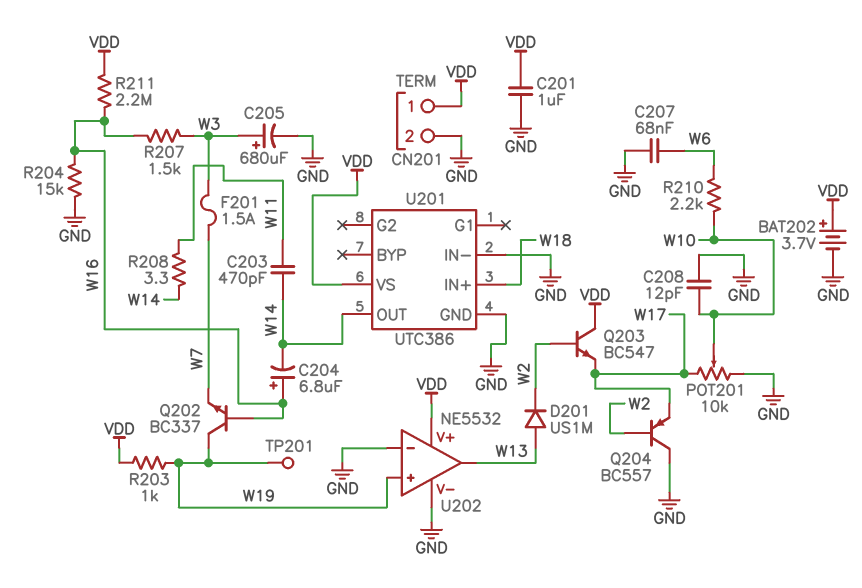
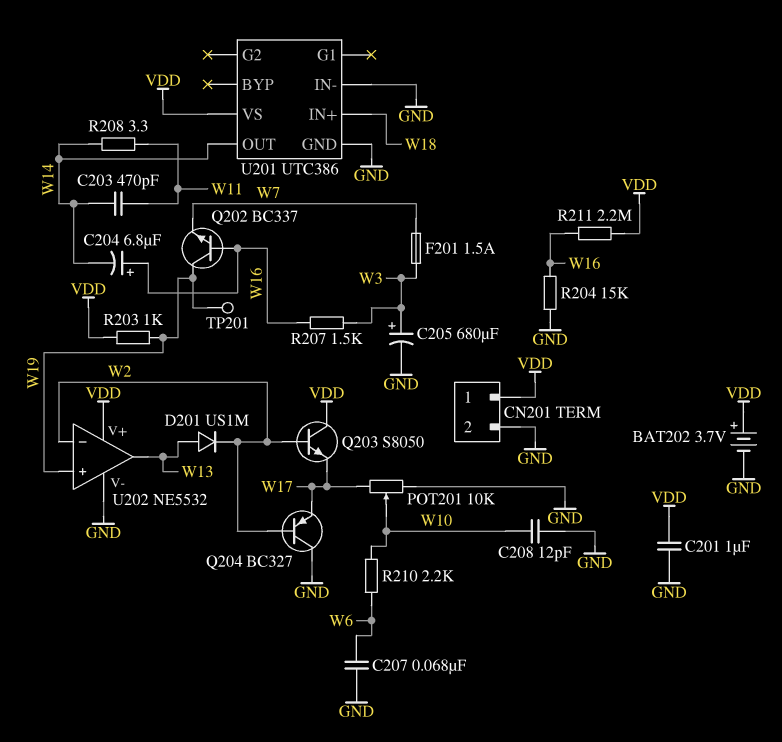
Q203: NPN BC547 (B W2, C VDD, E W17) -> NPN S8050 (B W2, C VDD, E W17)
Q204: PNP BC557 (B W2, C GND, E W17) -> PNP BC327 (B W2, C GND, E W17)
U202 pin in-: GND -> W2

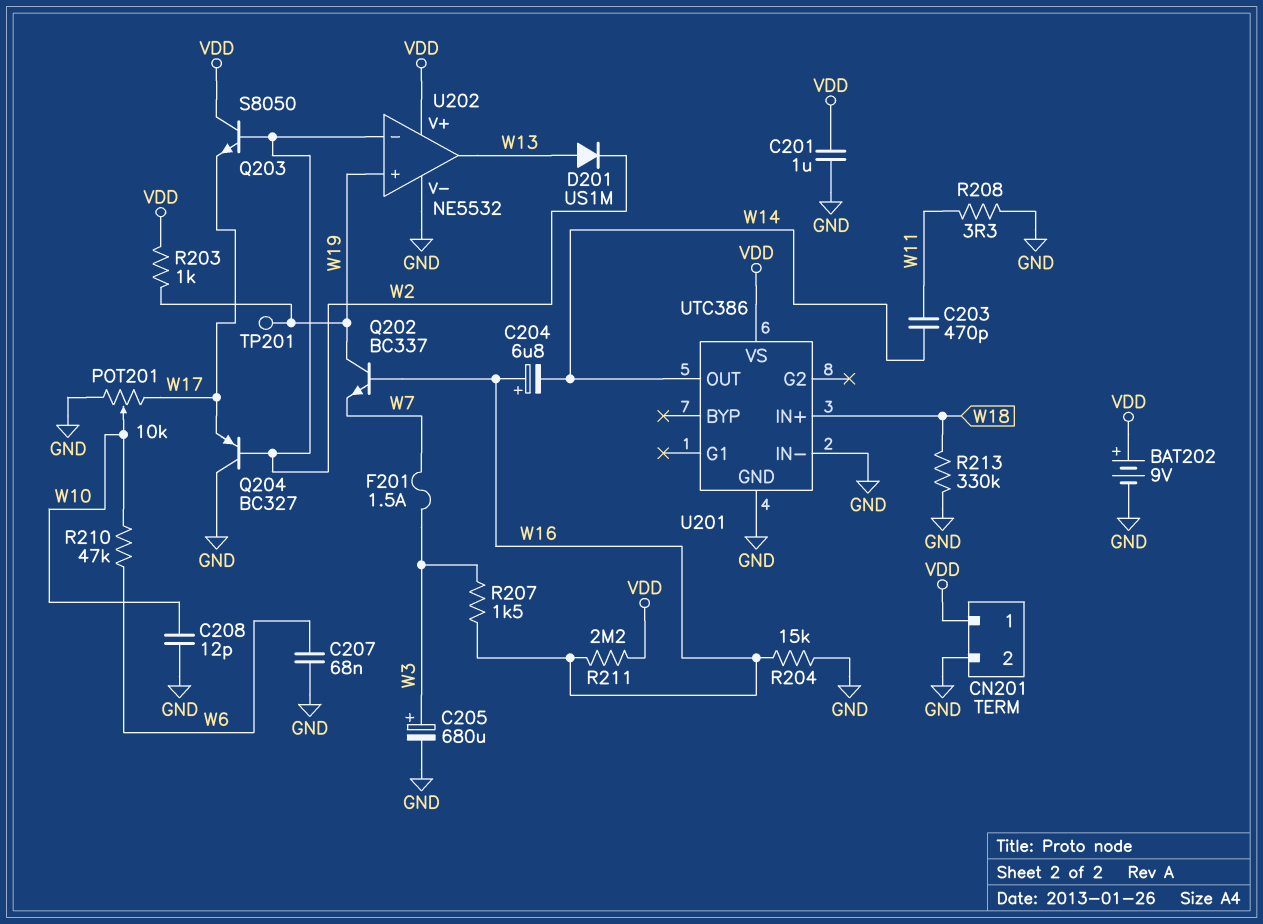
BAT202: 3.7V (plus VDD, minus GND) -> 9V (plus VDD, minus GND)
R208: 3.3 (W11, W14) -> 3.3 (GND, W11)
R210: 2.2k (W6, W10) -> 47k (W6, W10)
R213: none -> 330k (GND, W18)

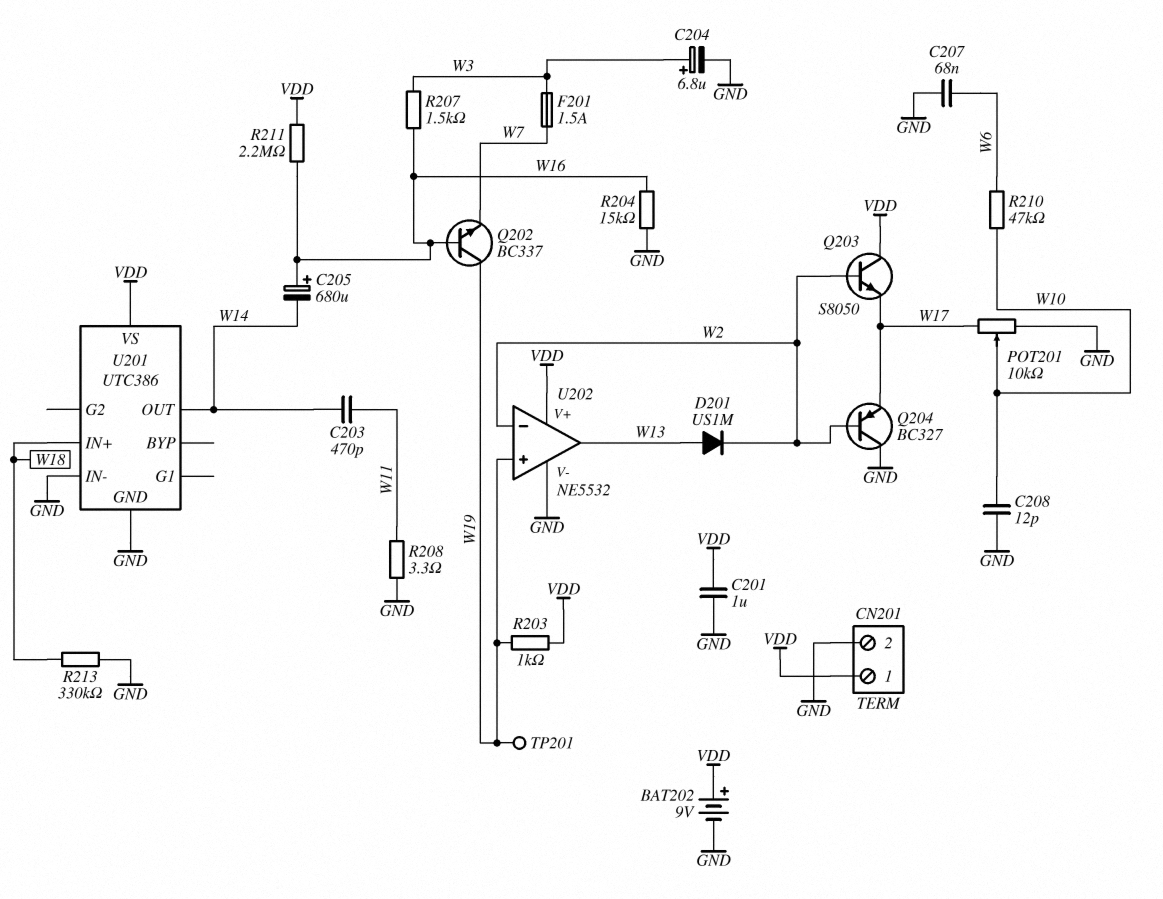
C204: 6.8uF (plus W16, minus W14) -> 6.8uF (plus W3, minus GND)
C205: 680uF (plus W3, minus GND) -> 680uF (plus W16, minus W14)

